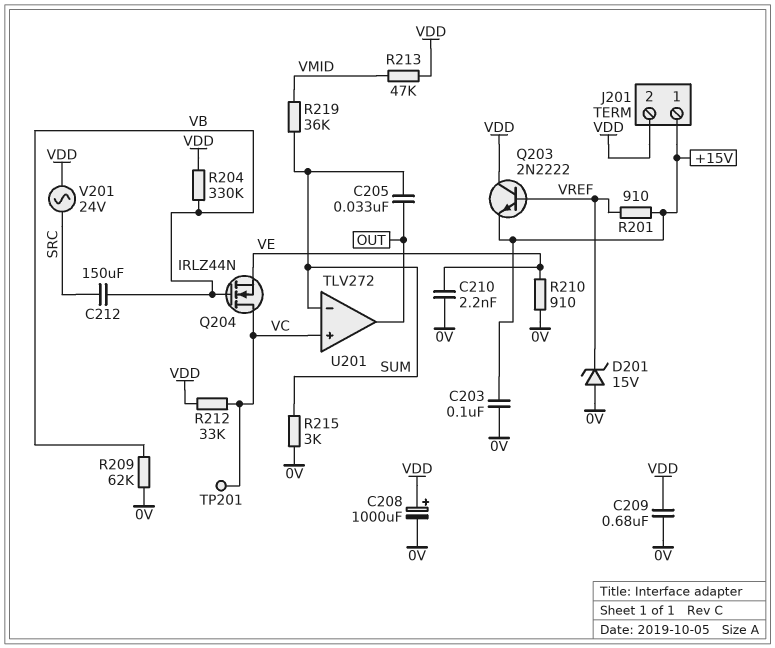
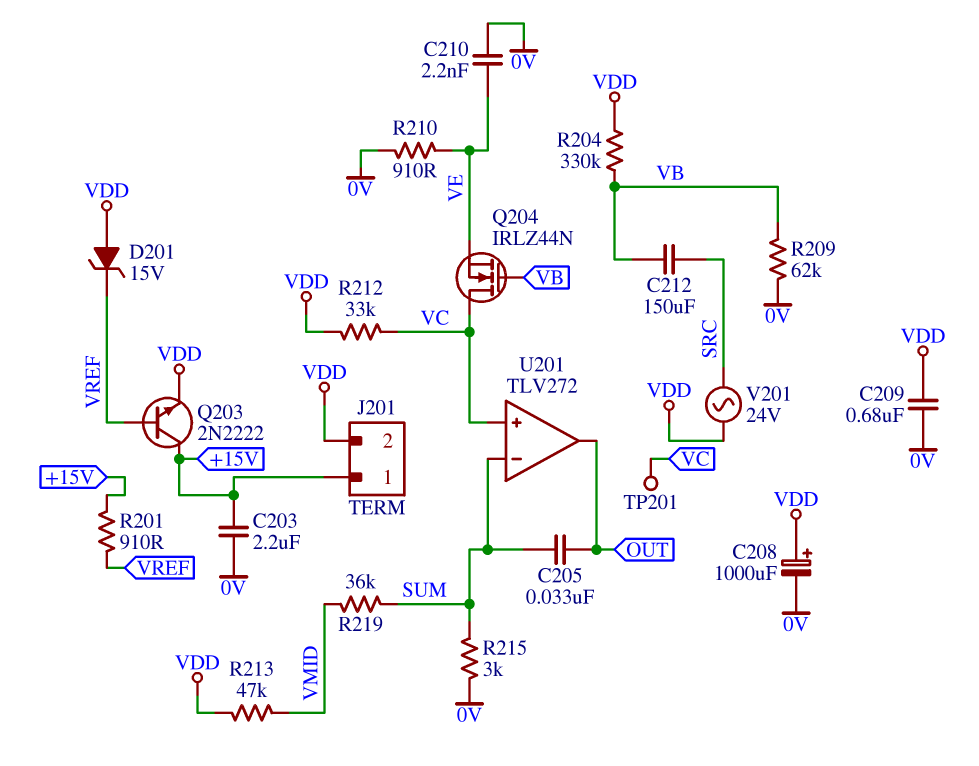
C203: 100nF (+15V, 0V) -> 2.2uF (+15V, 0V)
D201: zener 15V (A 0V, K VREF) -> zener 15V (A VDD, K VREF)
Q203: NPN 2N2222 (B VREF, C VDD, E +15V) -> NPN 2N2222 (B VREF, C +15V, E VDD)

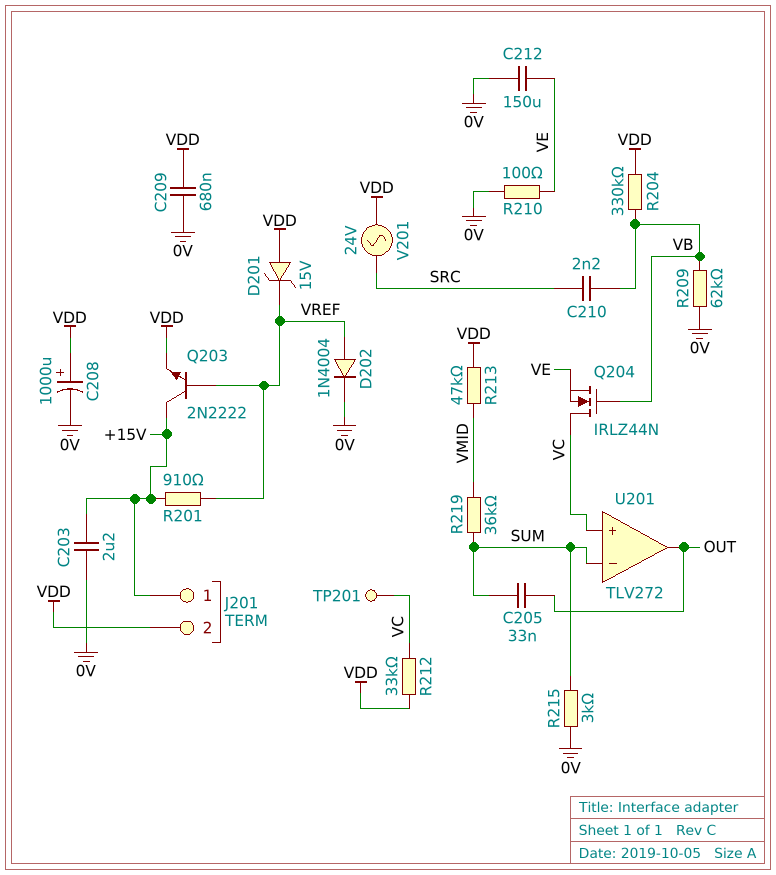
C210: 2.2nF (0V, VE) -> 2.2nF (SRC, VB)
C212: 150uF (SRC, VB) -> 150uF (0V, VE)
D202: none -> diode 1N4004 (A VREF, K 0V)
R210: 910 (0V, VE) -> 100 (0V, VE)

